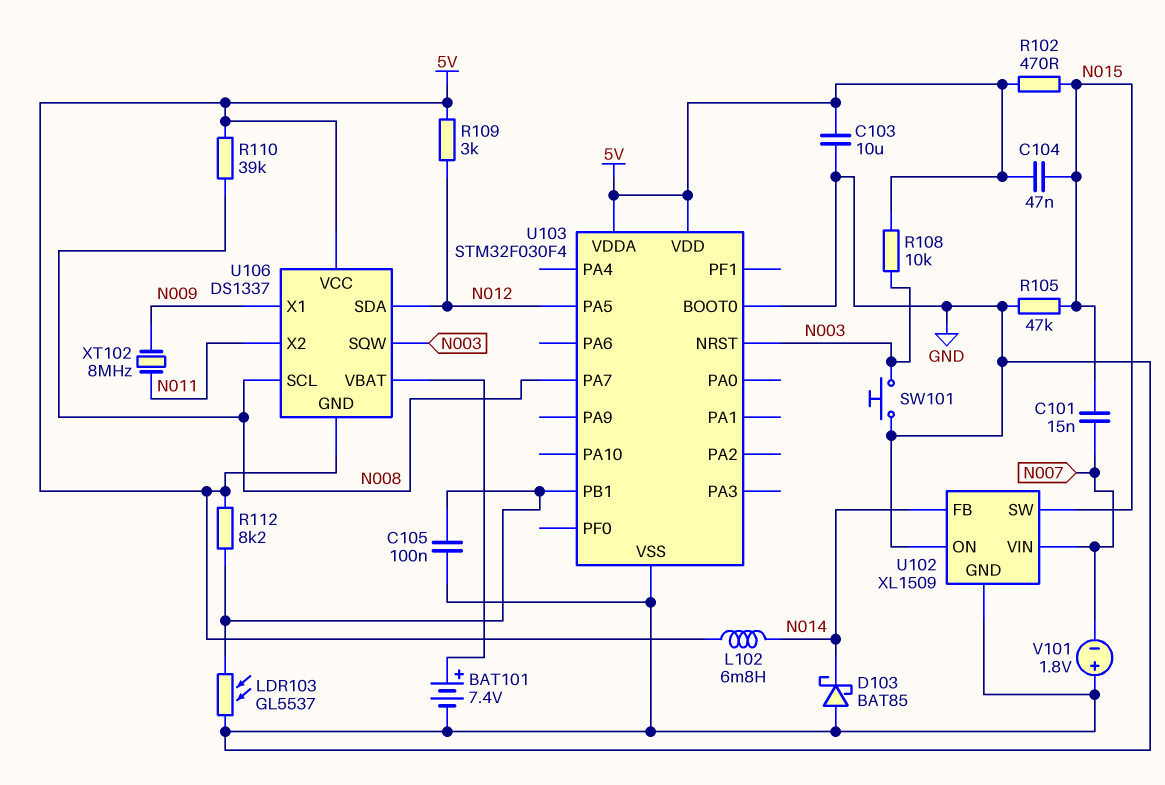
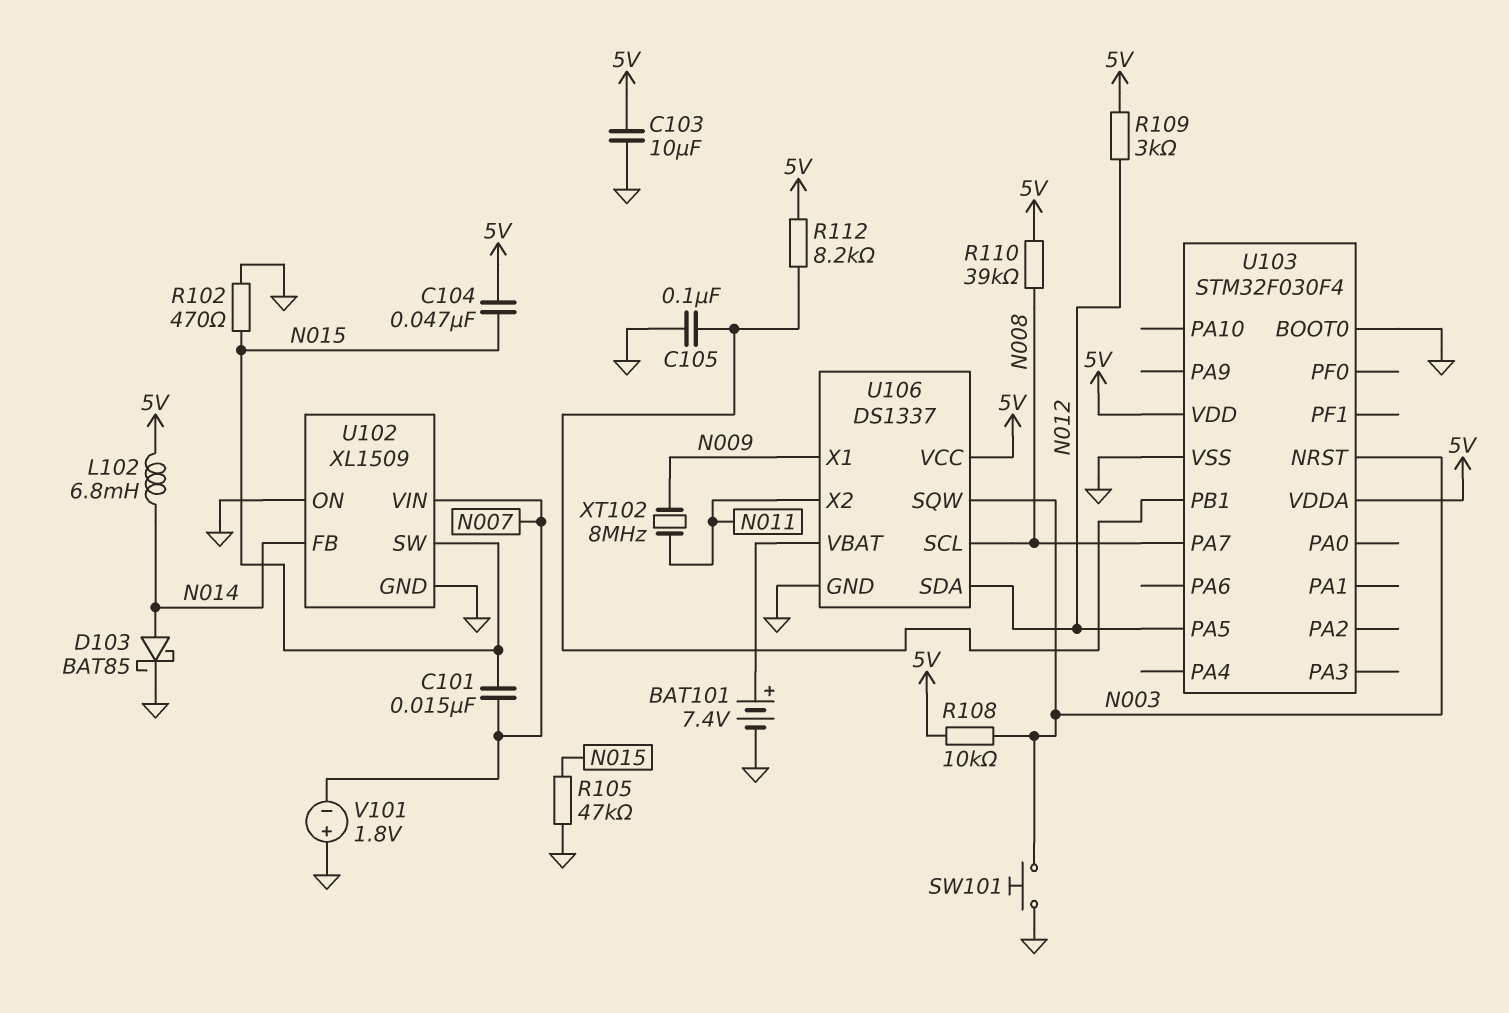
D103: schottky BAT85 (A GND, K N014) -> schottky BAT85 (A N014, K GND)
LDR103: GL5537 (GND, U103/PB1) -> none
R102: 470 (5V, N015) -> 470 (GND, N015)
U106 pin GND: 5V -> GND

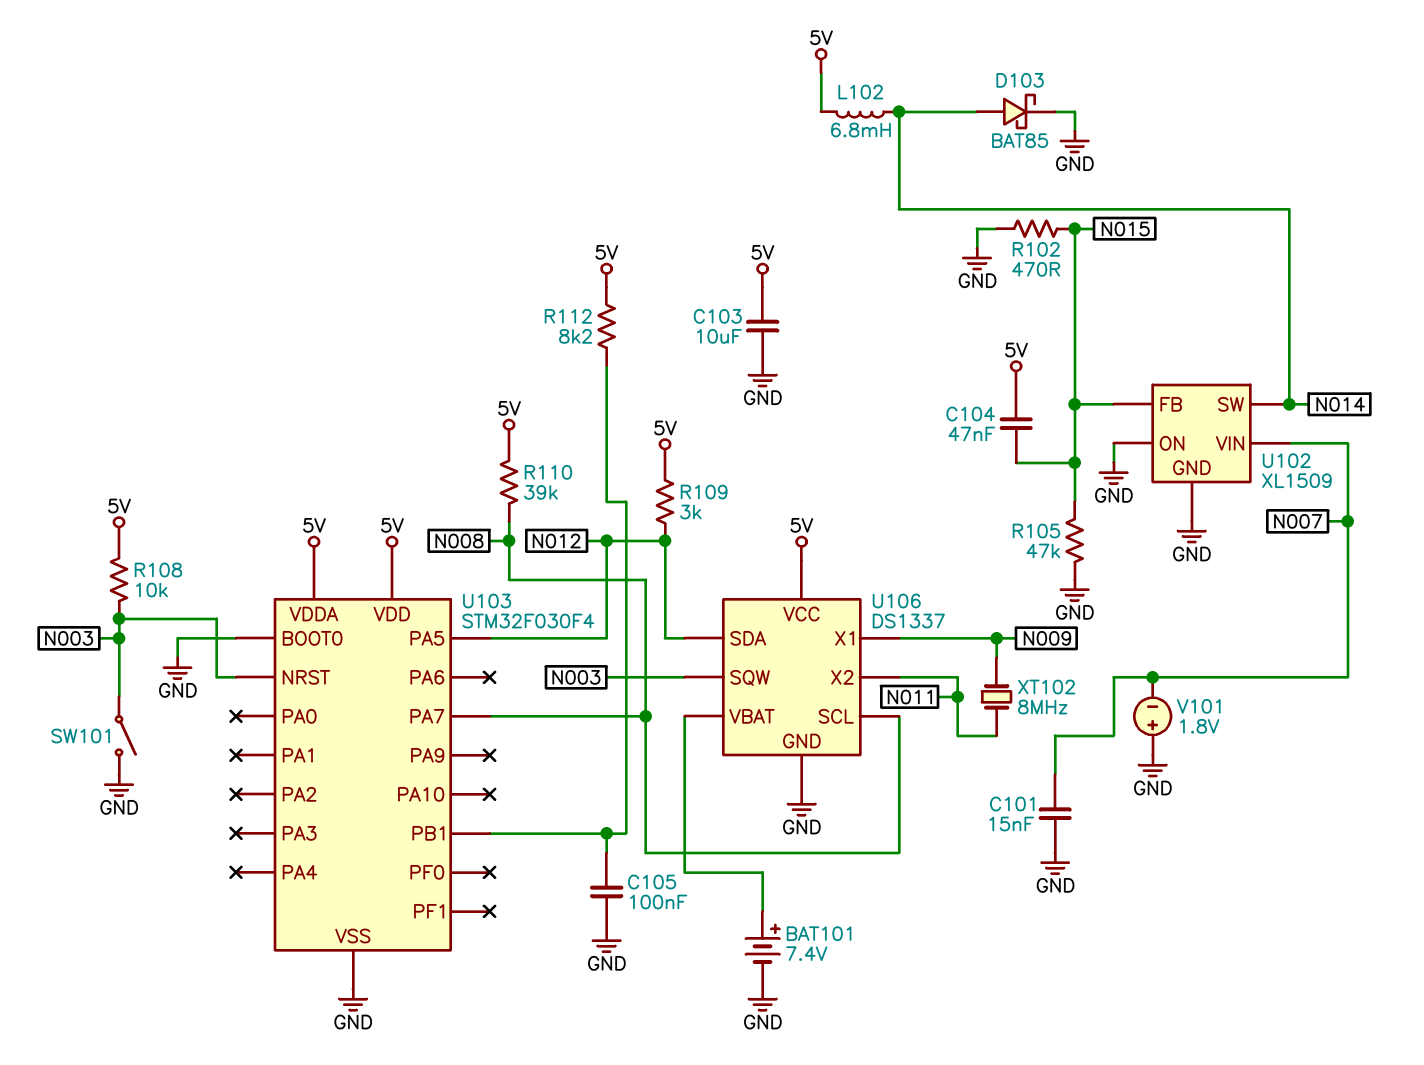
C101: 15nF (N007, N015) -> 15nF (GND, N007)
SW101: button (GND, N003) -> switch (GND, N003)
U102 pin FB: N014 -> N015
U102 pin SW: N015 -> N014

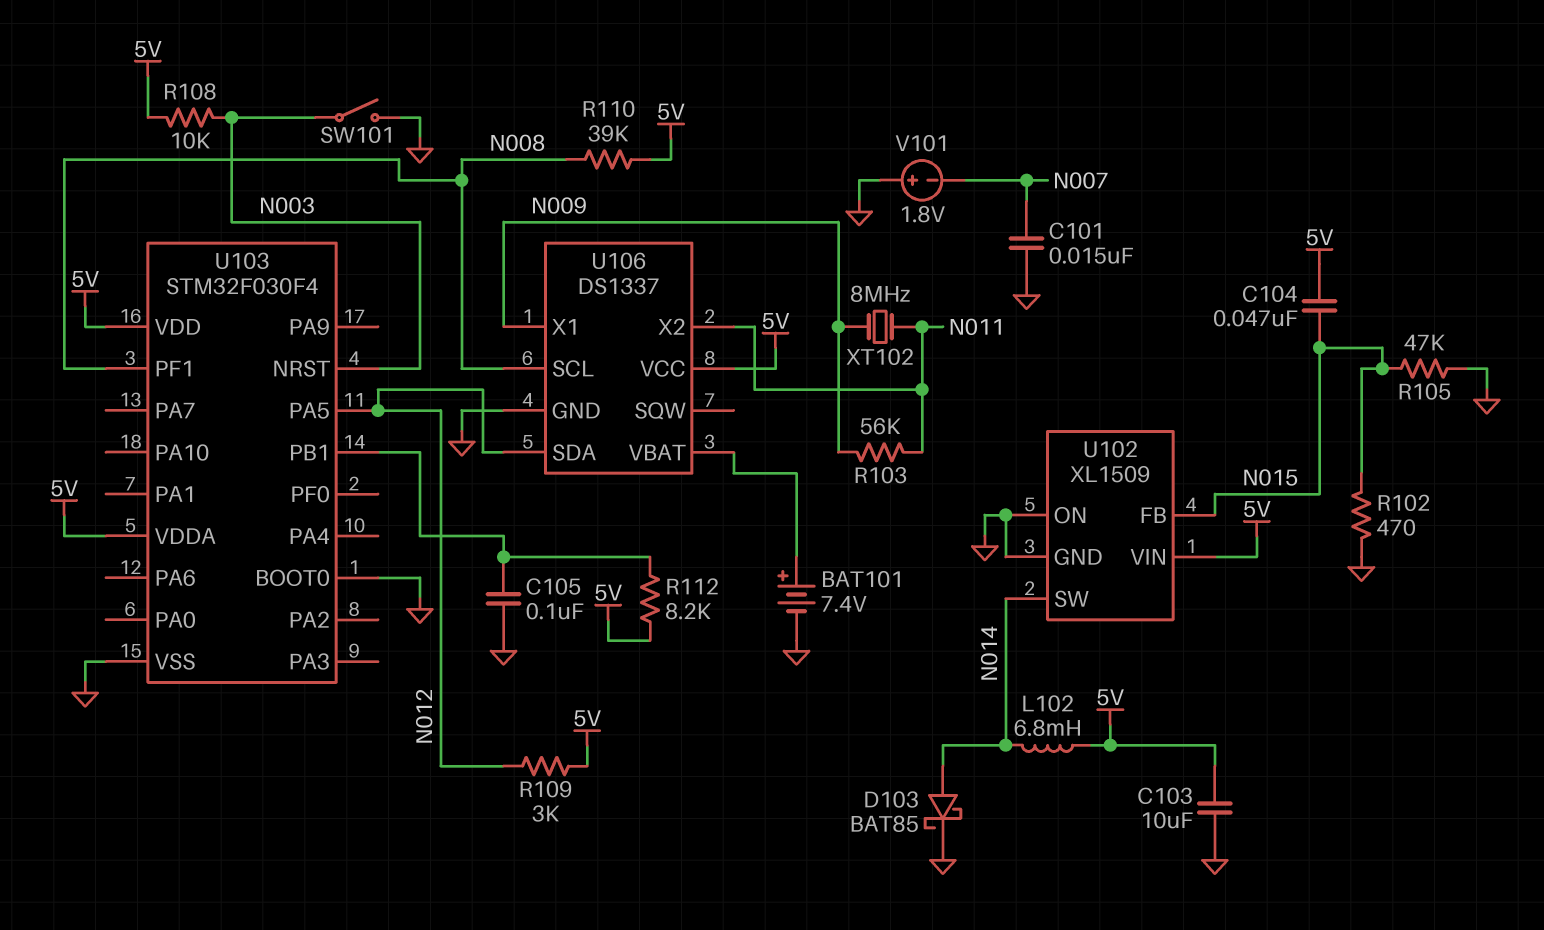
R103: none -> 56k (N009, N011)
U102 pin VIN: N007 -> 5V
U103 pin PA7: N008 -> none
U103 pin PF1: none -> N008
U106 pin SQW: N003 -> none

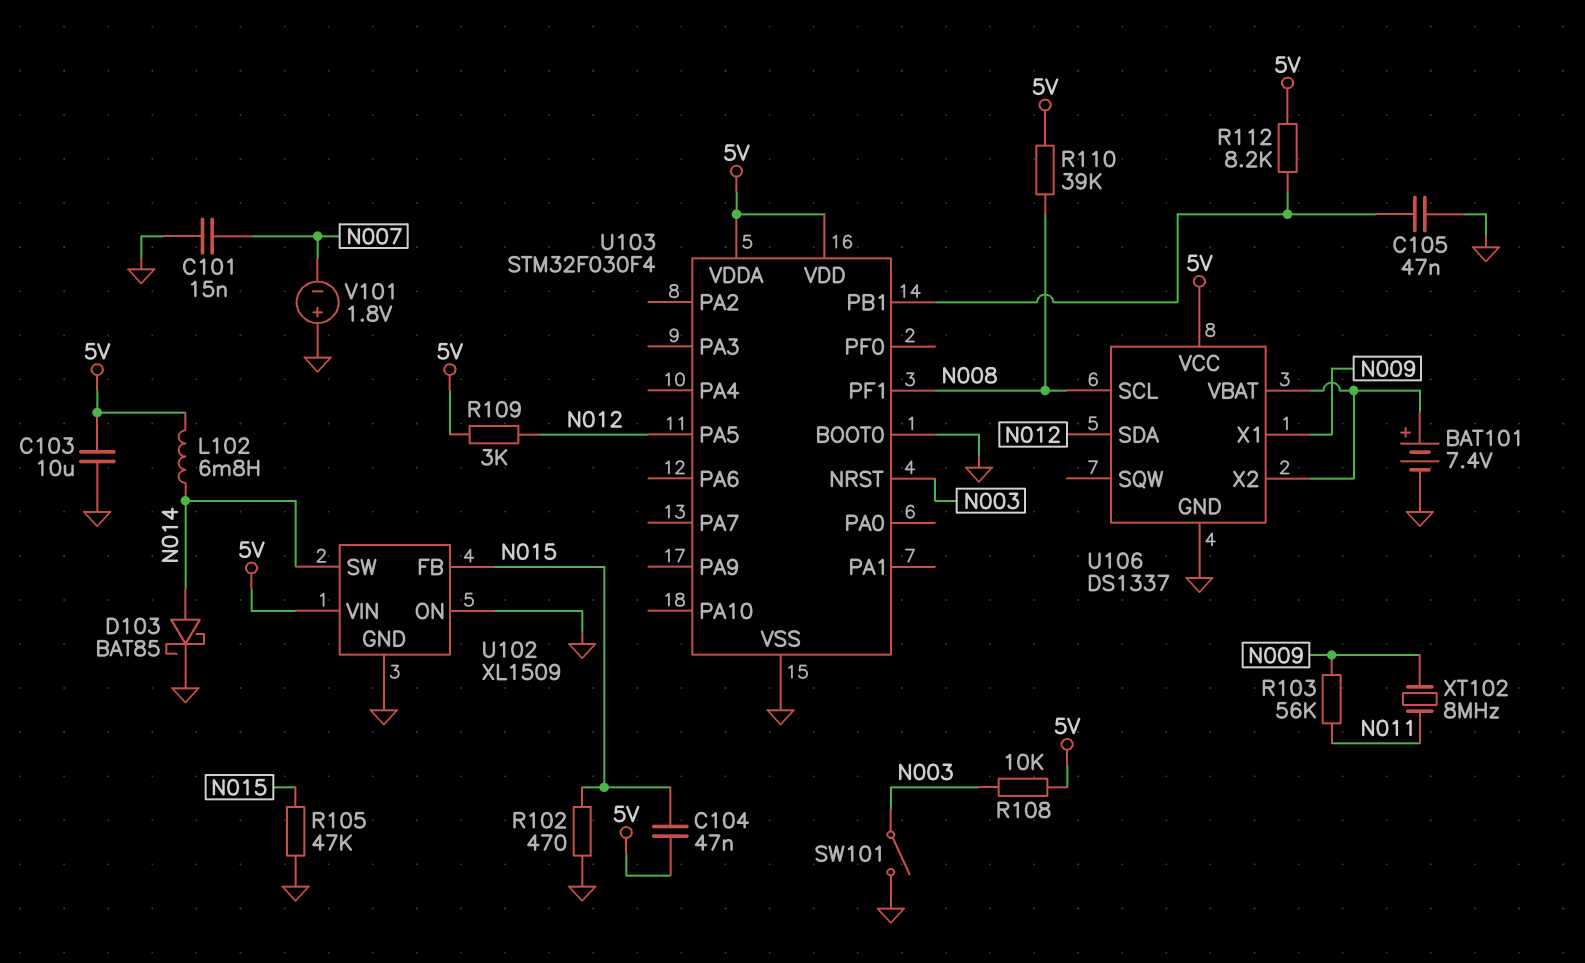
C105: 100nF (GND, U103/PB1) -> 47nF (GND, U103/PB1)
U106 pin X2: N011 -> U106/VBAT

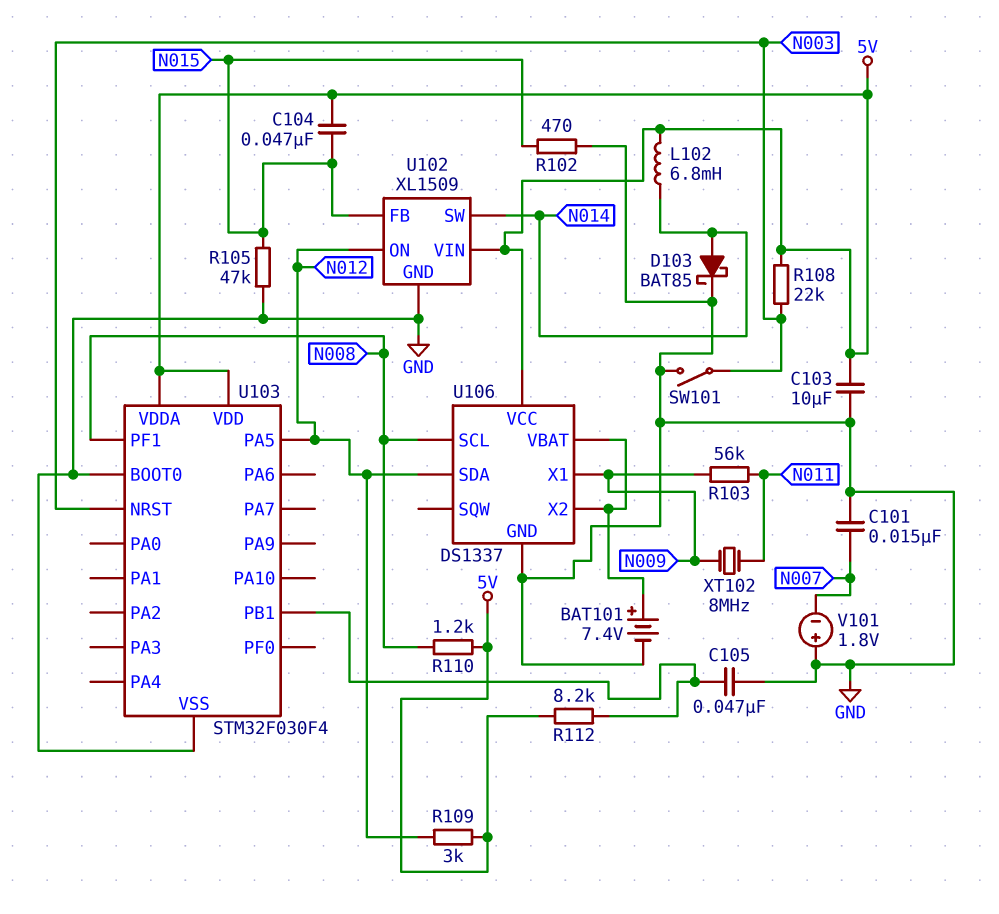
R108: 10k (5V, N003) -> 22k (5V, N003)
R110: 39k (5V, N008) -> 1.2k (5V, N008)
U102 pin ON: GND -> N012

